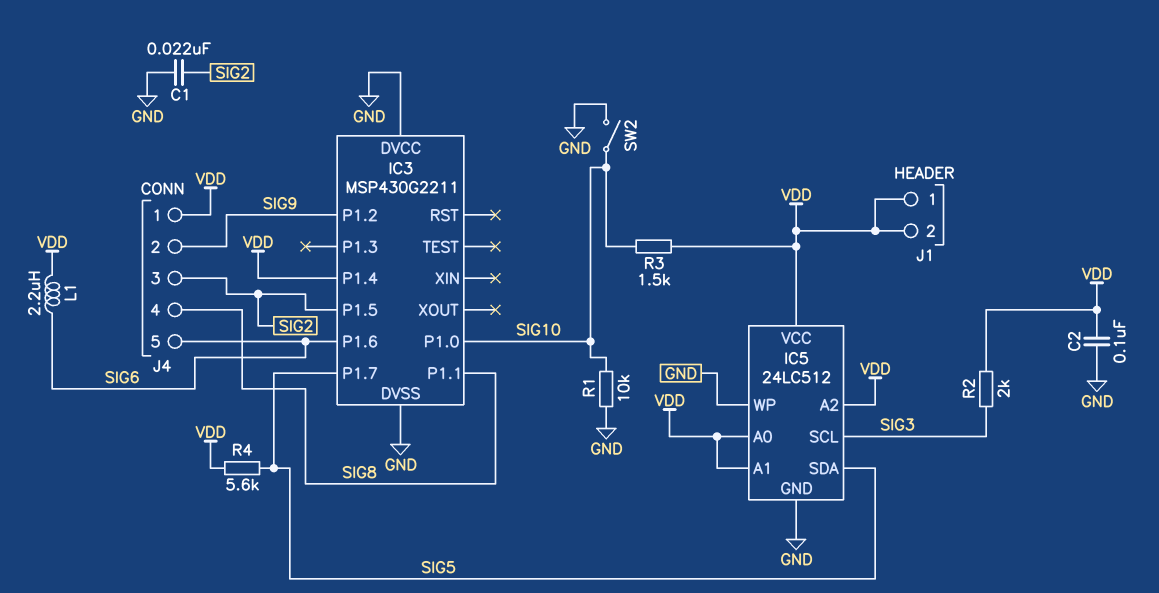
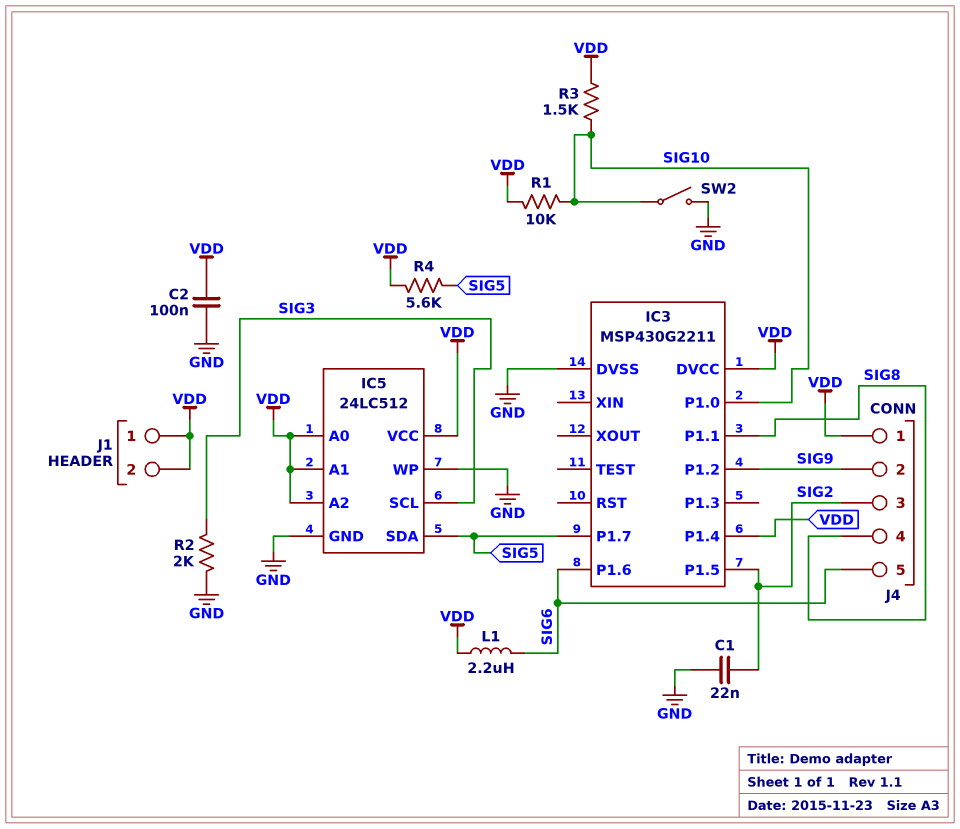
IC3 pin DVCC: GND -> VDD
R1: 10k (GND, SIG10) -> 10k (SIG10, VDD)
R2: 2k (SIG3, VDD) -> 2k (GND, SIG3)

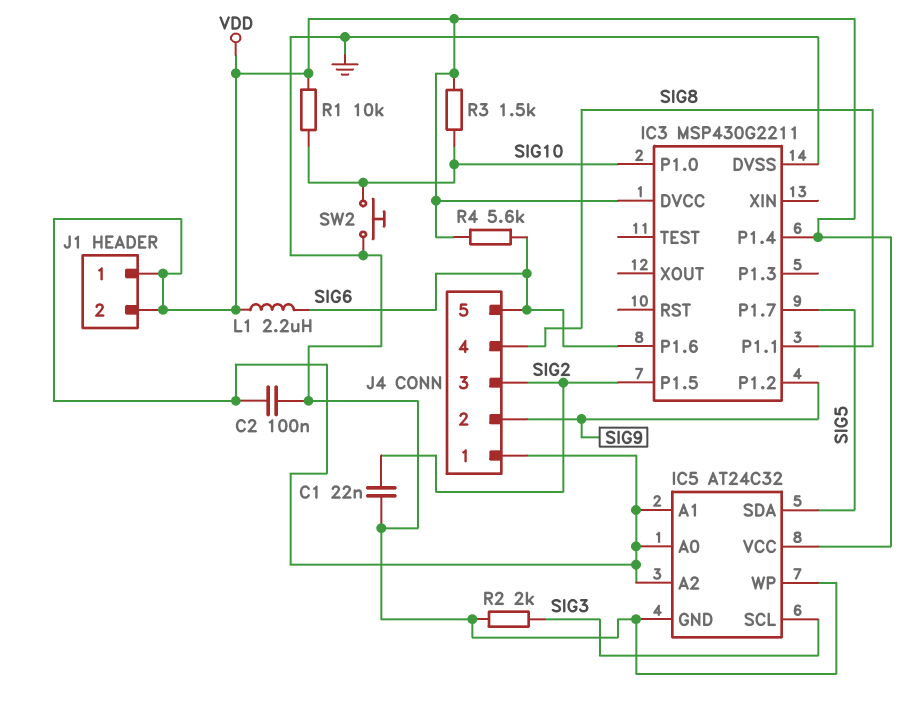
IC5: 24LC512 -> AT24C32
R4: 5.6k (SIG5, VDD) -> 5.6k (SIG6, VDD)
SW2: switch (GND, SIG10) -> button (GND, SIG10)

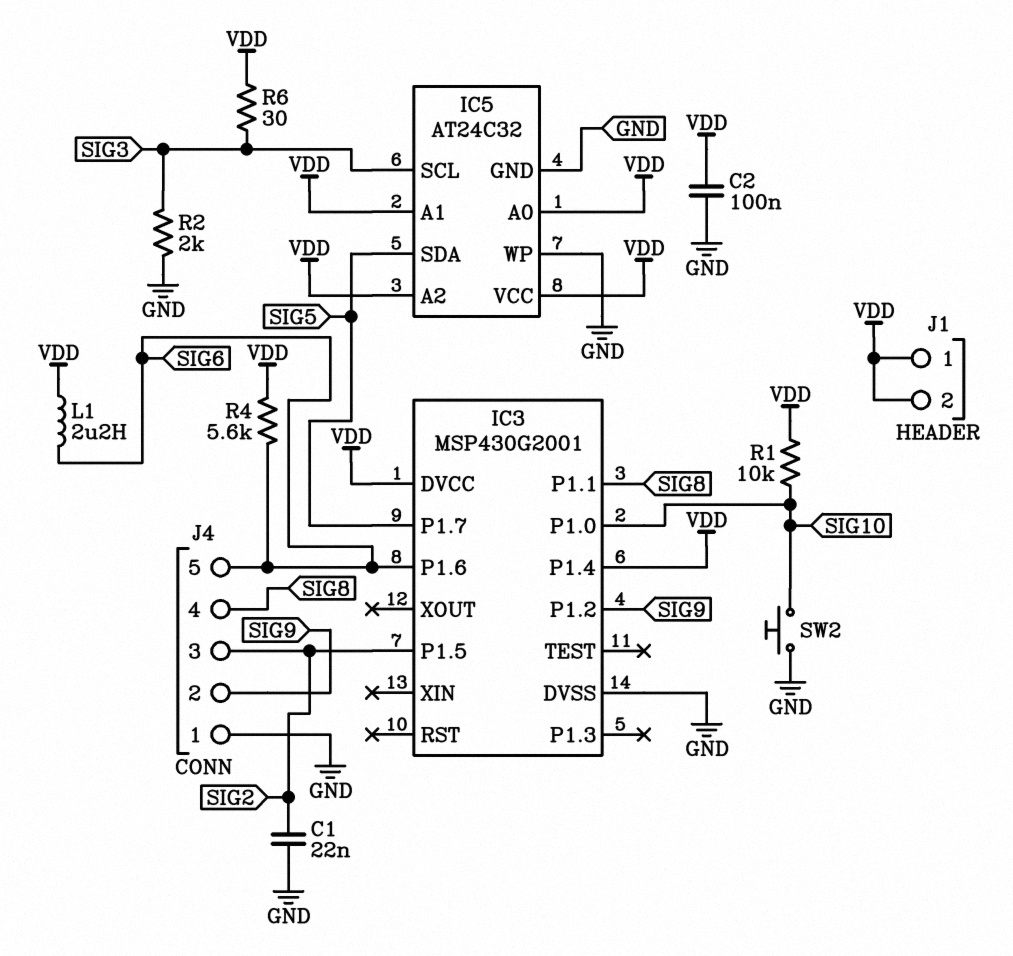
IC3: MSP430G2211 -> MSP430G2001
J4 pin 1: VDD -> GND
R3: 1.5k (SIG10, VDD) -> none
R6: none -> 30 (SIG3, VDD)

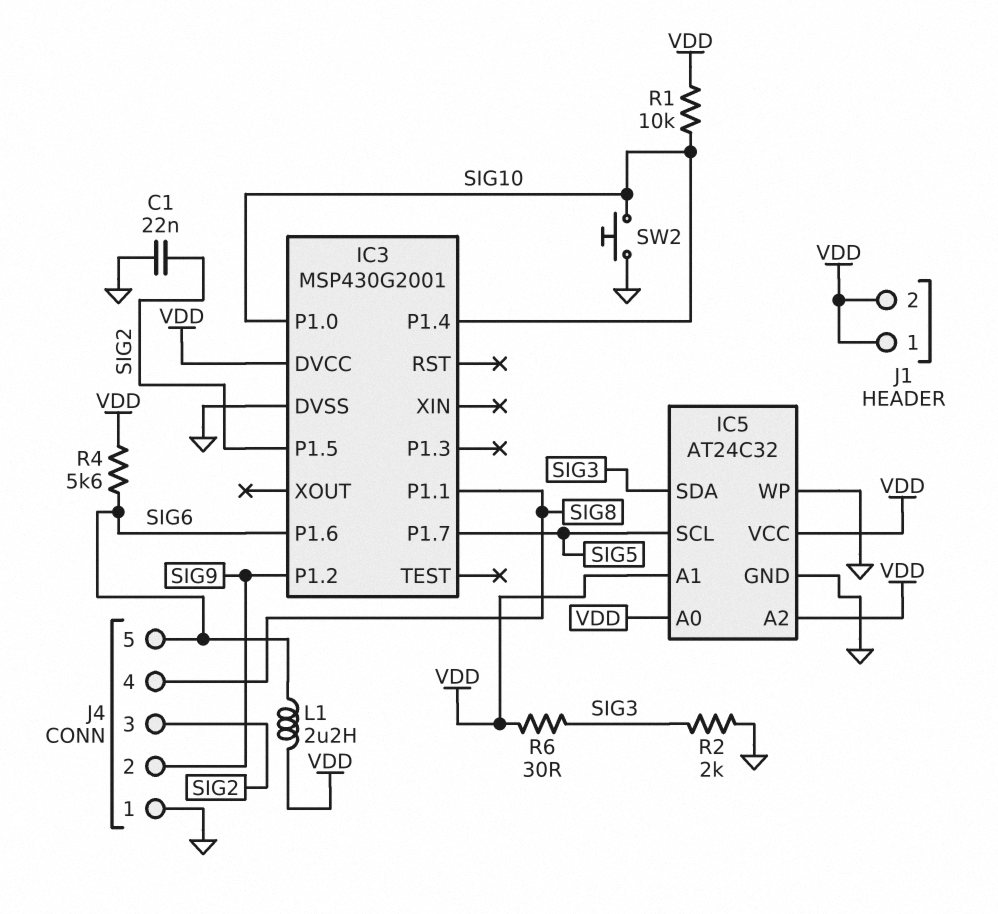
C2: 100nF (GND, VDD) -> none
IC3 pin P1.4: VDD -> SIG10
IC5 pin SCL: SIG3 -> SIG5
IC5 pin SDA: SIG5 -> SIG3

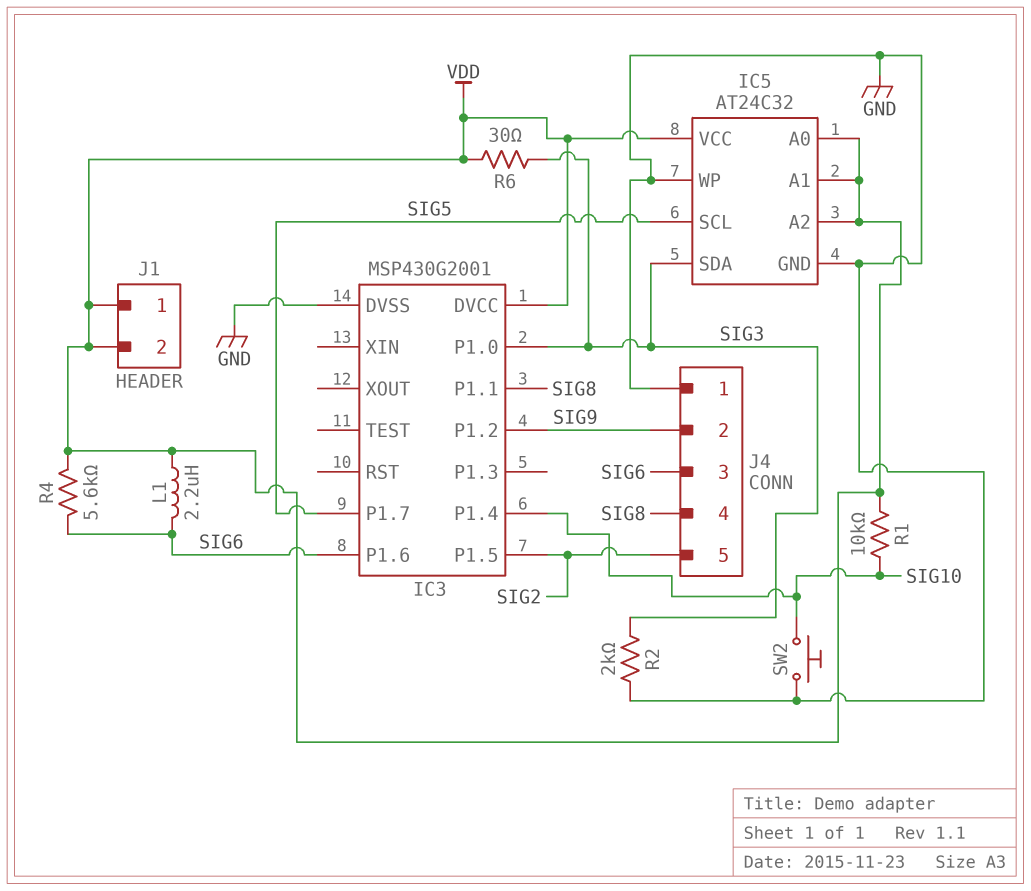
C1: 22nF (GND, SIG2) -> none
IC3 pin P1.0: SIG10 -> SIG3
J4 pin 3: SIG2 -> SIG6
J4 pin 5: SIG6 -> SIG2

